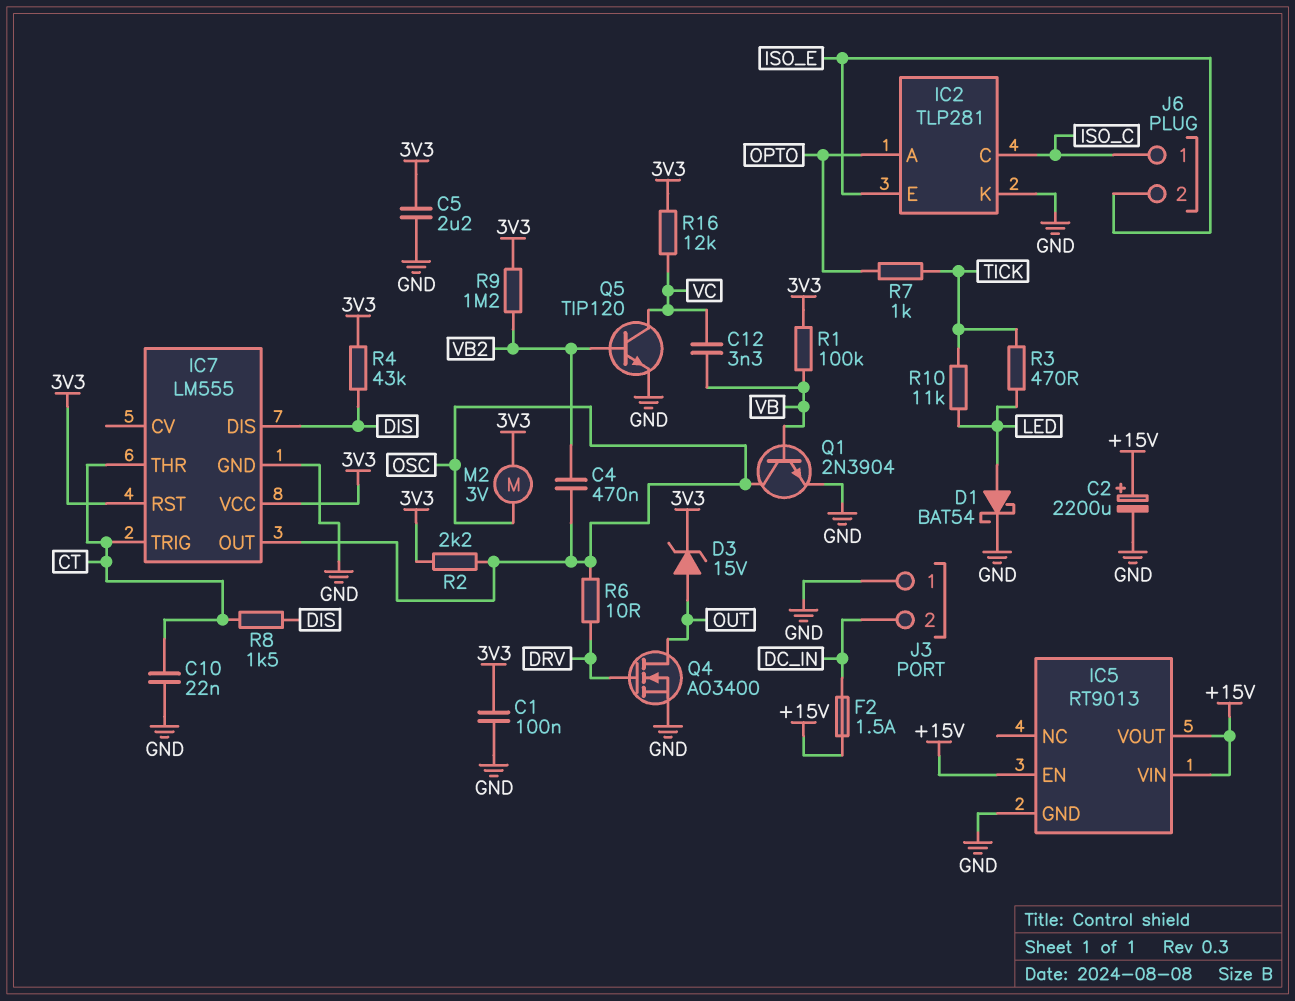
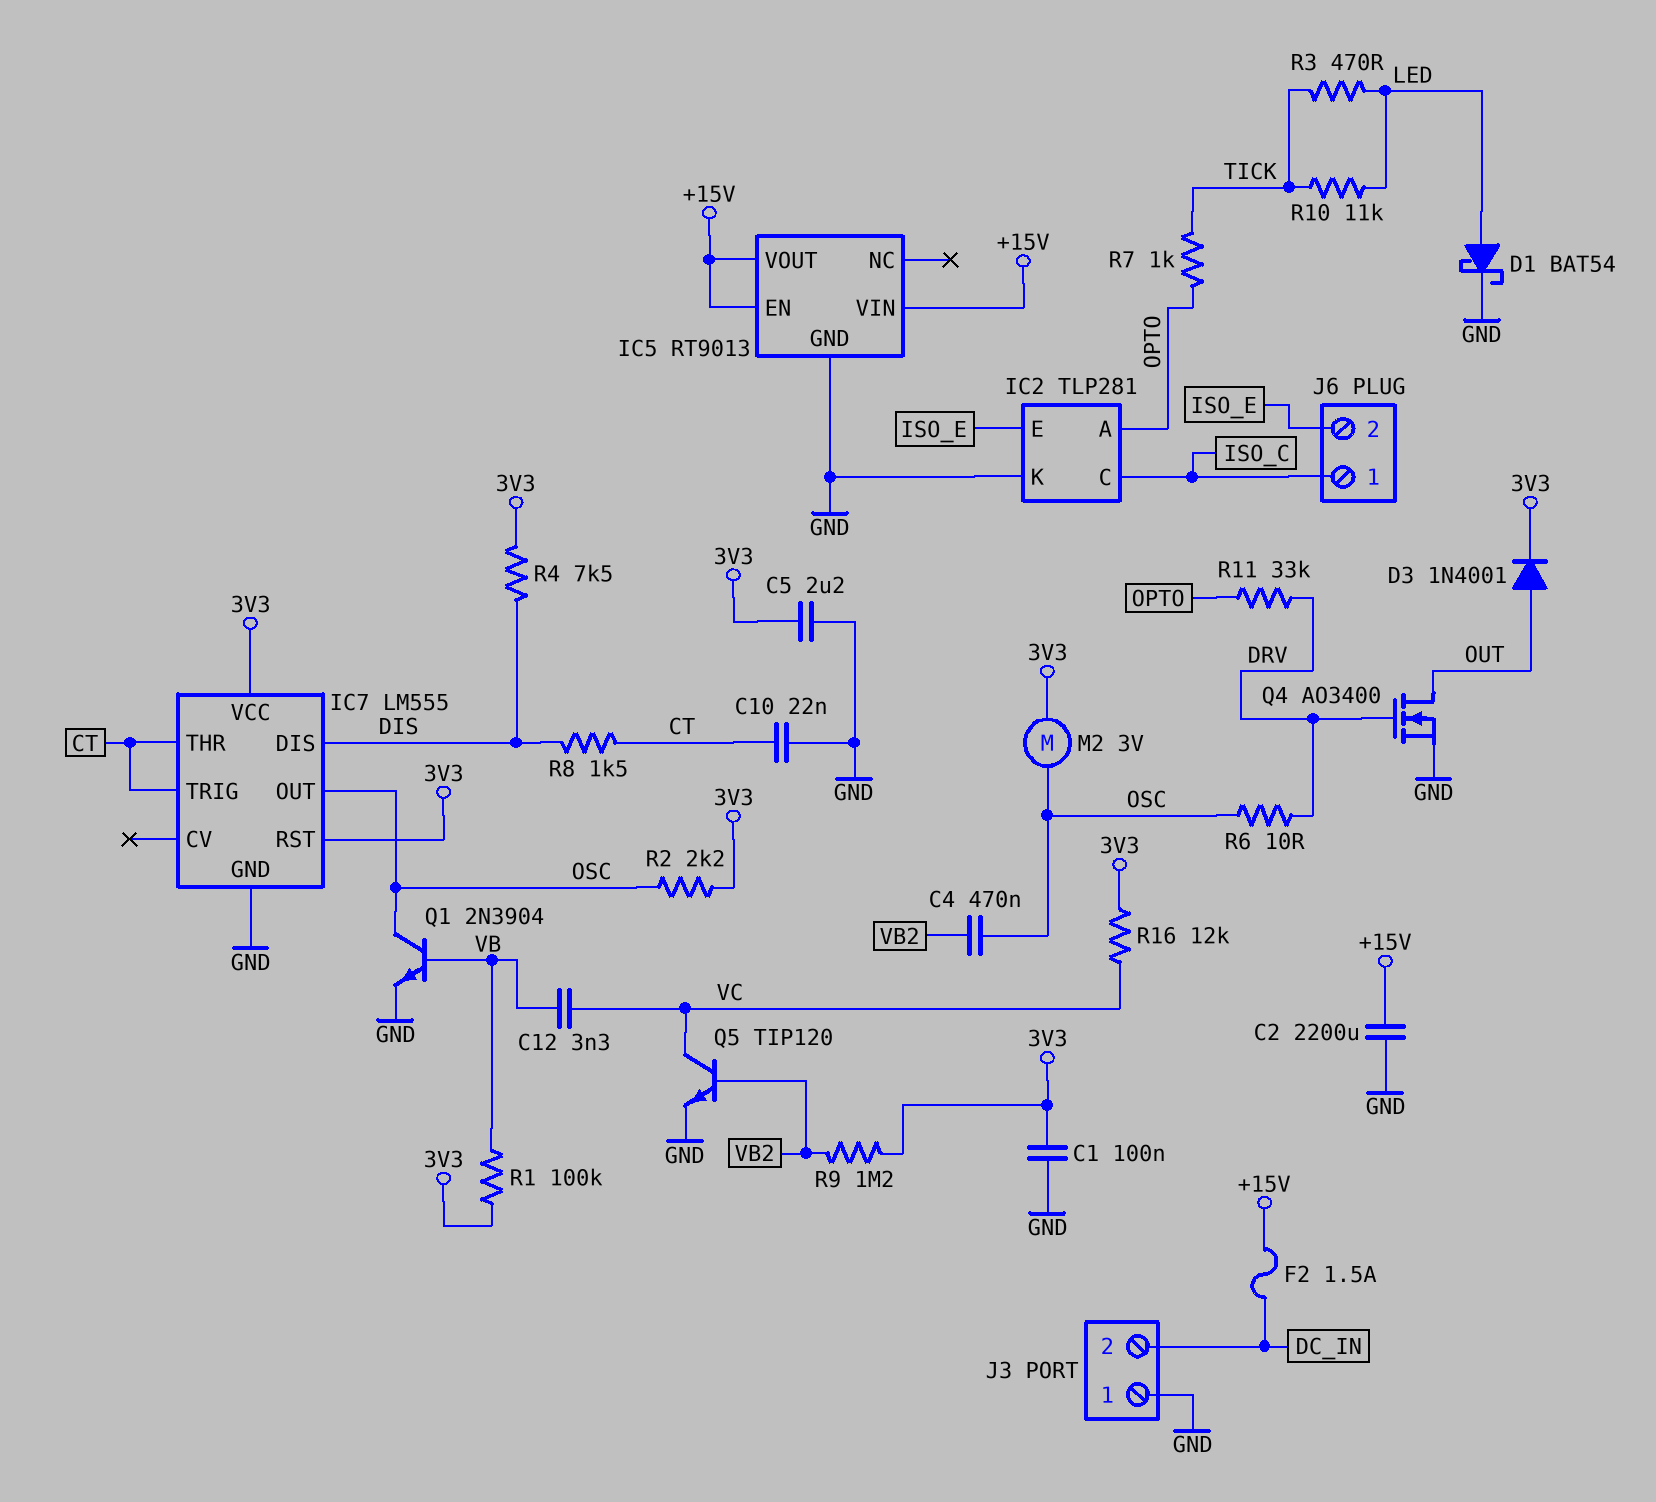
C2: 2200uF (plus +15V, minus GND) -> 2200uF (+15V, GND)
D3: zener 15V (A OUT, K 3V3) -> diode 1N4001 (A OUT, K 3V3)
R4: 43k (3V3, DIS) -> 7.5k (3V3, DIS)
R11: none -> 33k (DRV, OPTO)

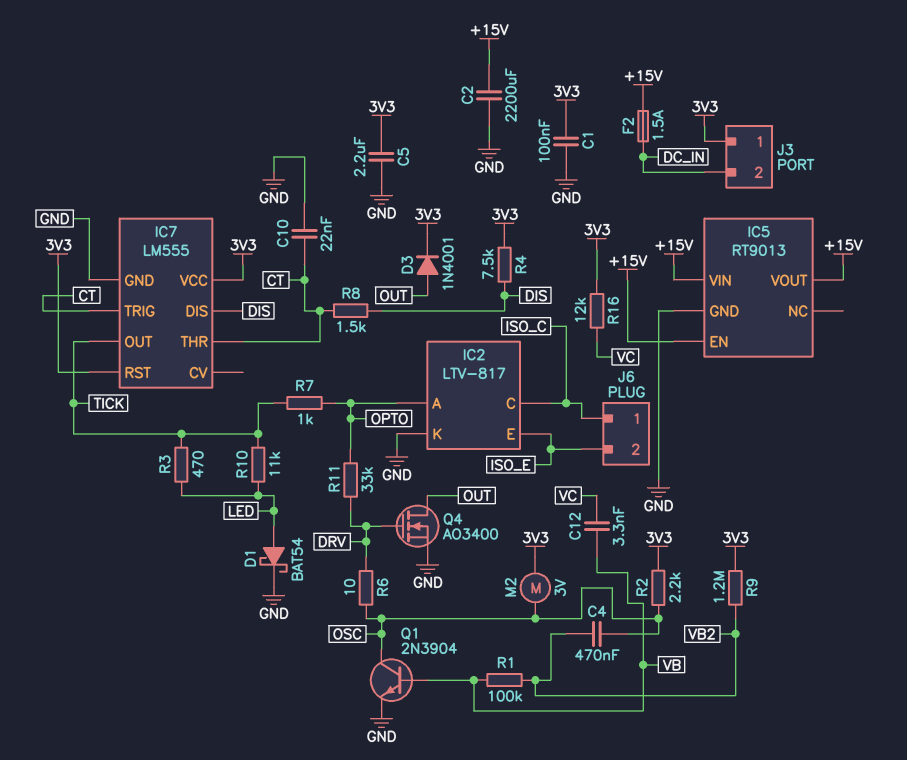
IC2: TLP281 -> LTV-817
IC7 pin OUT: OSC -> TICK
J3 pin 1: GND -> 3V3
Q5: NPN TIP120 (B VB2, C VC, E GND) -> none
R1: 100k (3V3, VB) -> 100k (VB, VB2)

